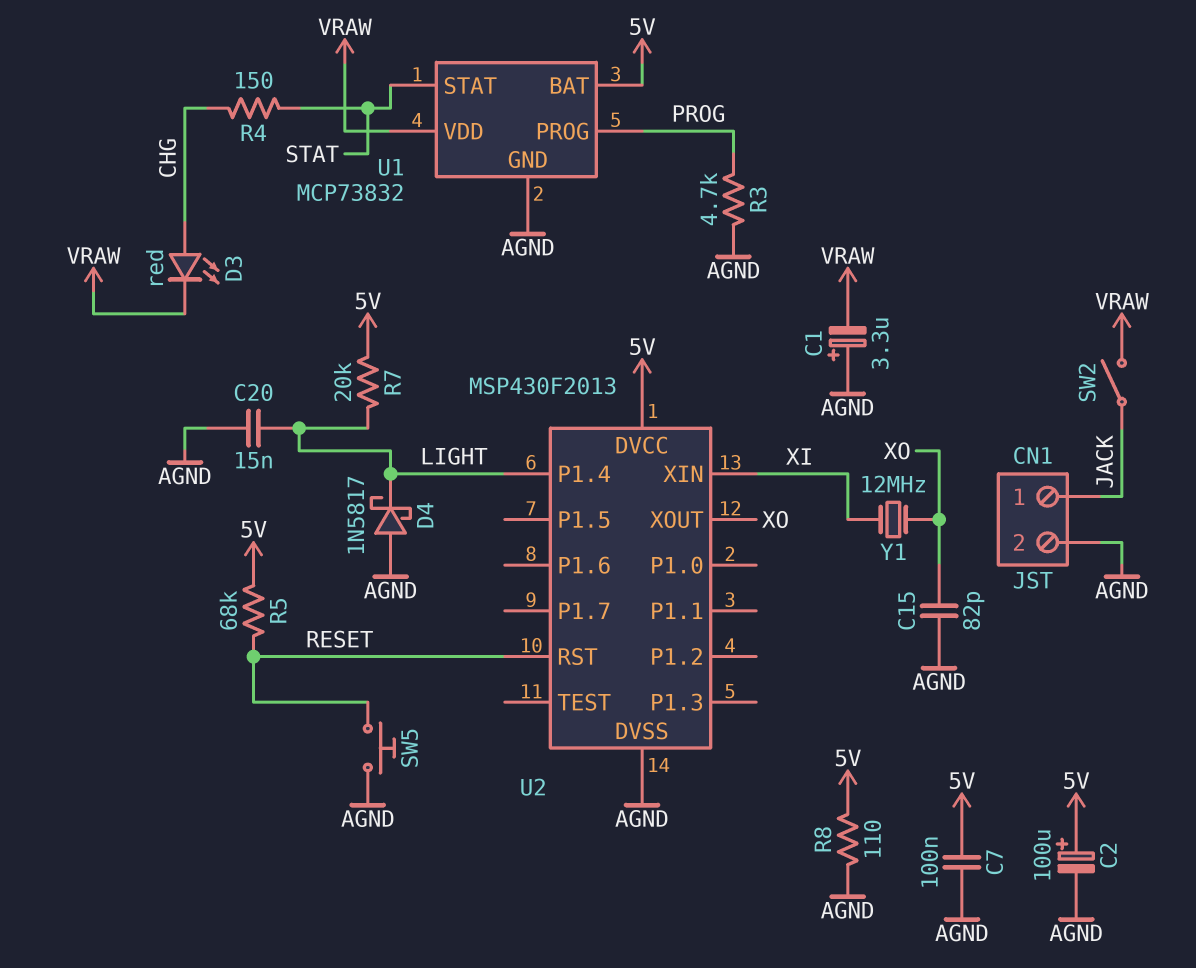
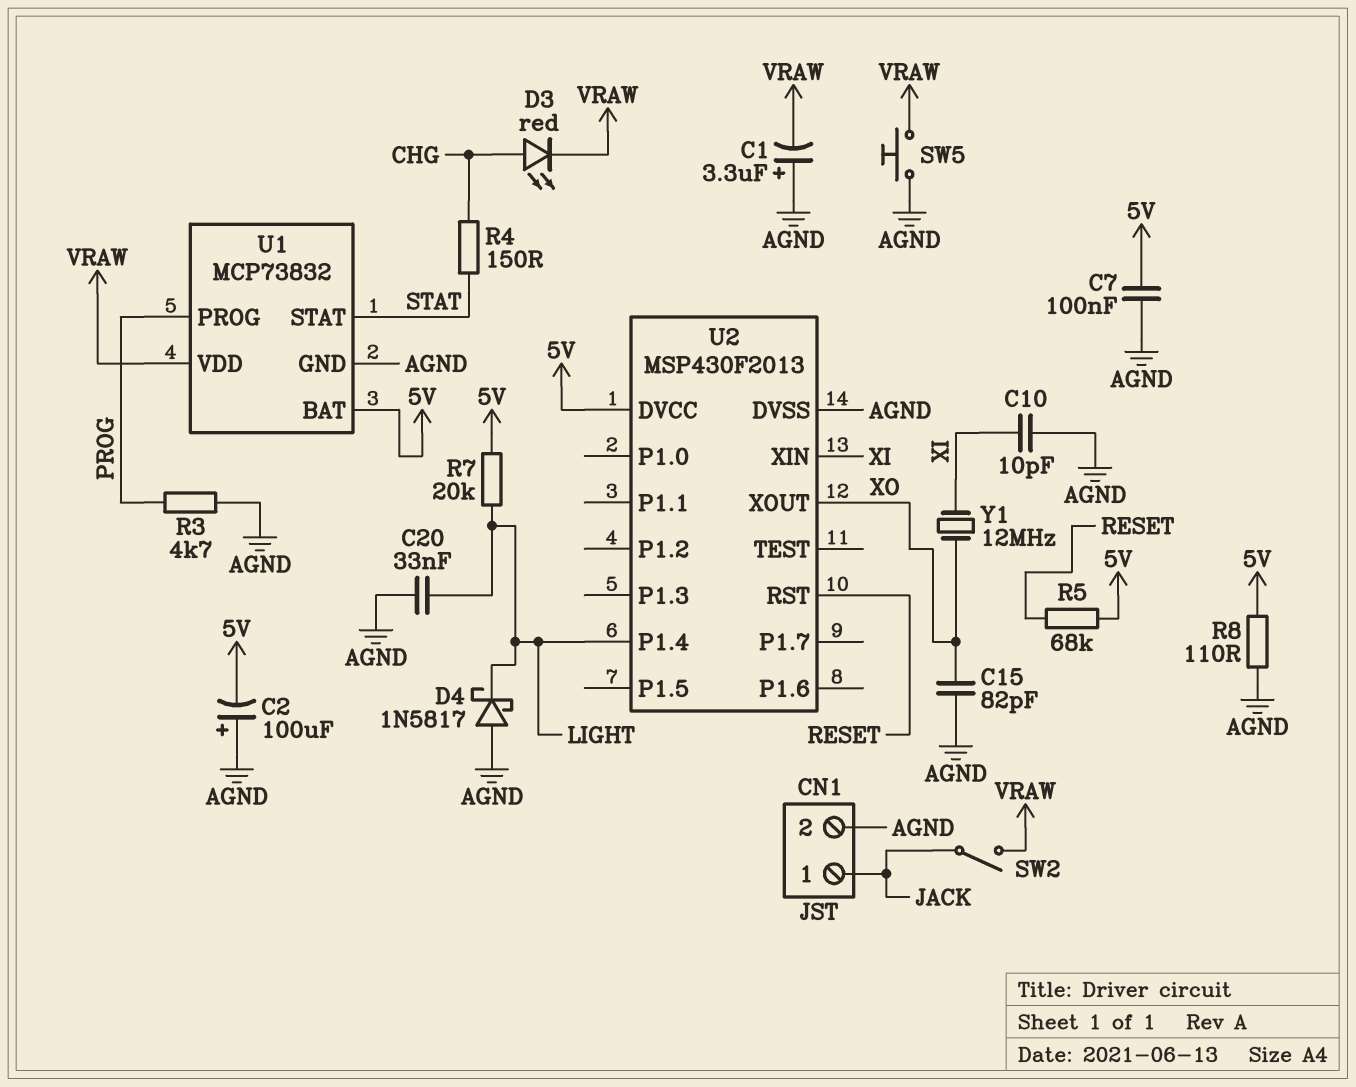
C2: 100uF (plus 5V, minus AGND) -> 100uF (plus AGND, minus 5V)
C10: none -> 10pF (AGND, XI)
C20: 15nF (AGND, LIGHT) -> 33nF (AGND, LIGHT)
SW5: button (AGND, RESET) -> button (AGND, VRAW)

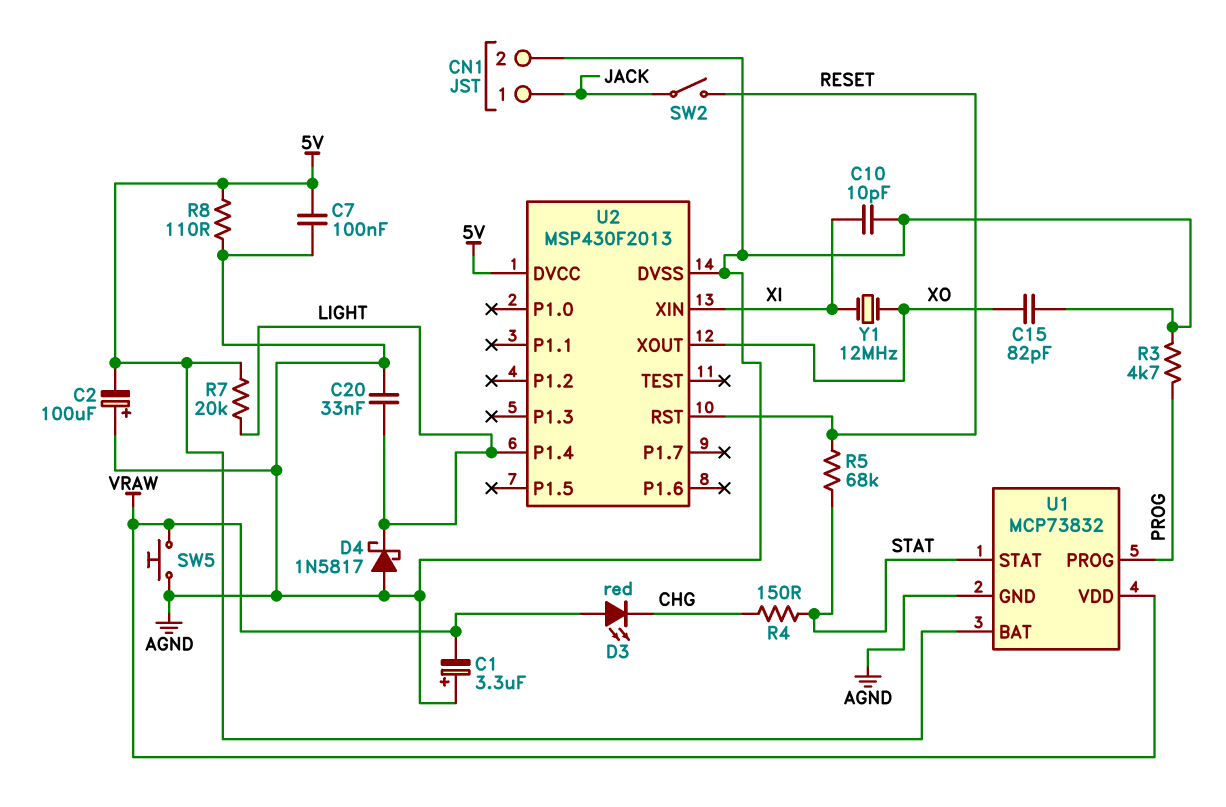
D3: LED red (A CHG, K VRAW) -> LED red (A VRAW, K CHG)
R5: 68k (5V, RESET) -> 68k (RESET, STAT)
SW2: switch (JACK, VRAW) -> switch (JACK, RESET)

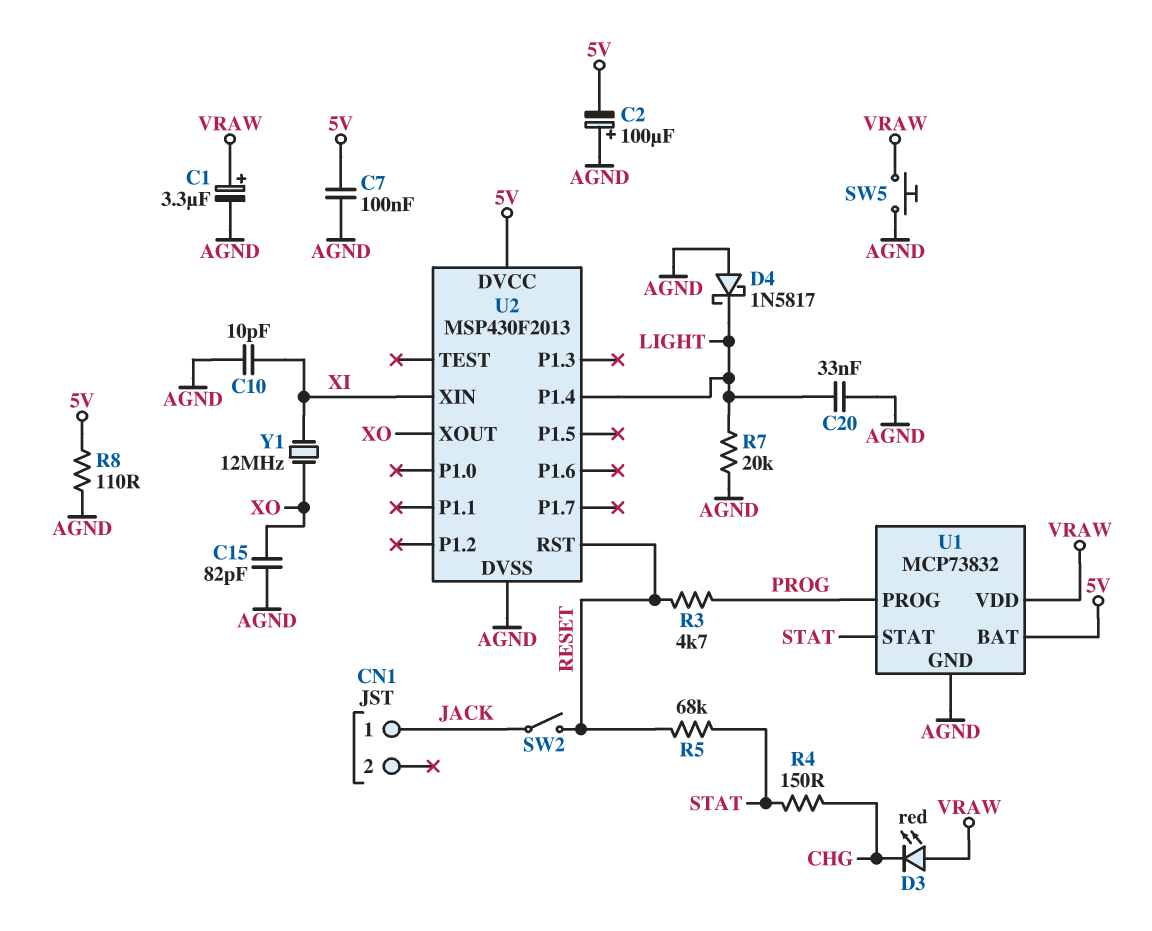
C1: 3.3uF (plus AGND, minus VRAW) -> 3.3uF (plus VRAW, minus AGND)
CN1 pin 2: AGND -> none
R3: 4.7k (AGND, PROG) -> 4.7k (PROG, RESET)
R7: 20k (5V, LIGHT) -> 20k (AGND, LIGHT)

